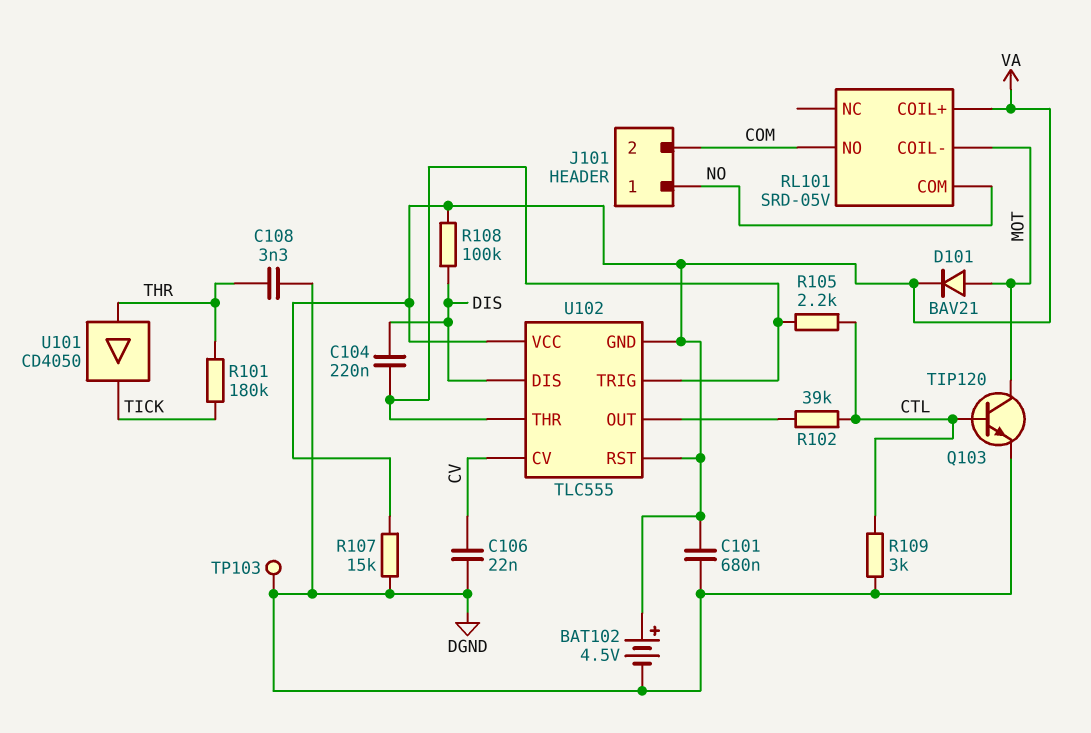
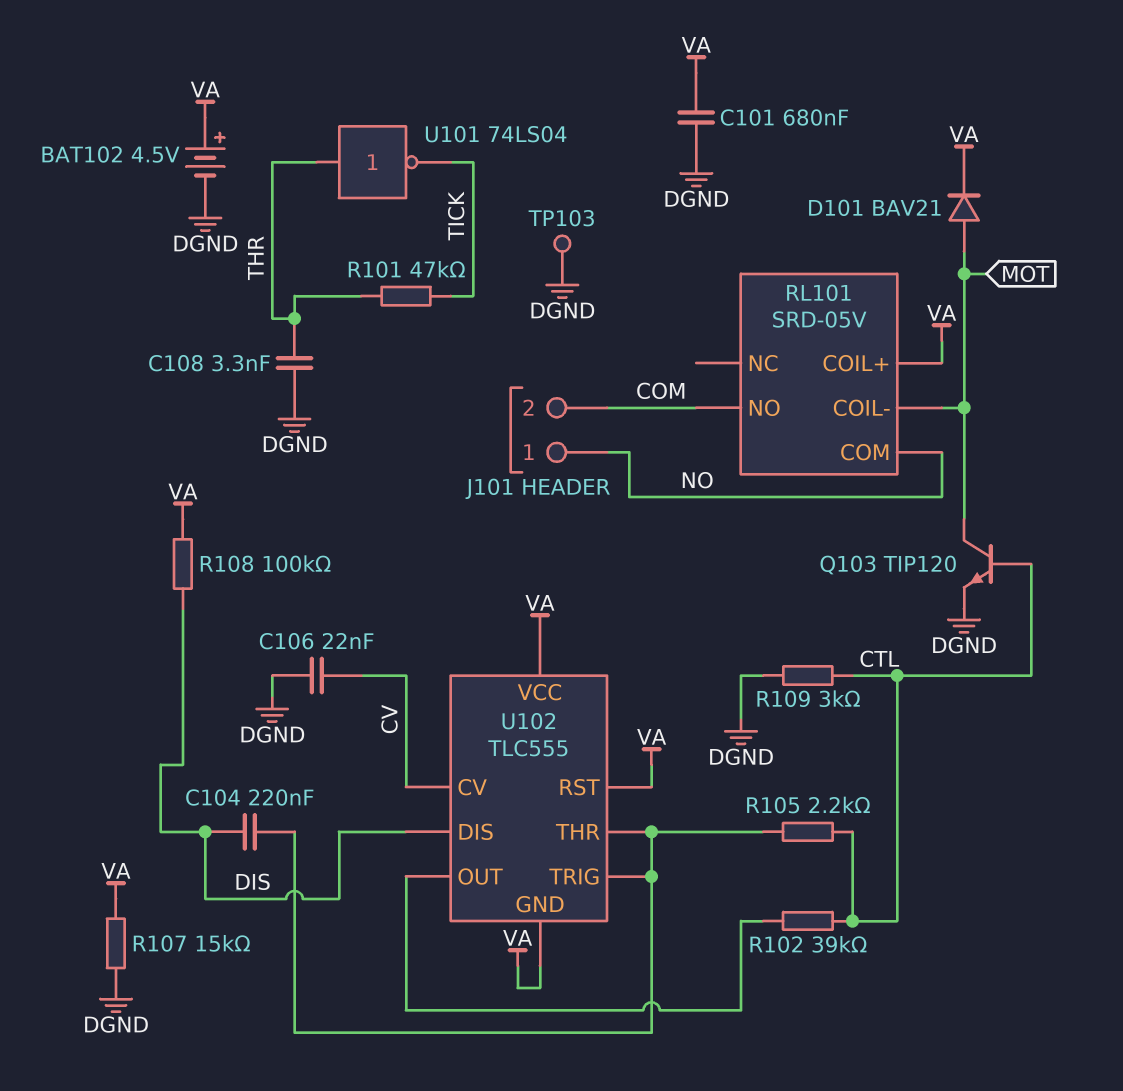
R101: 180k (THR, TICK) -> 47k (THR, TICK)
U101: buffer CD4050 (in THR, out TICK) -> NOT 74LS04 (in THR, out TICK)

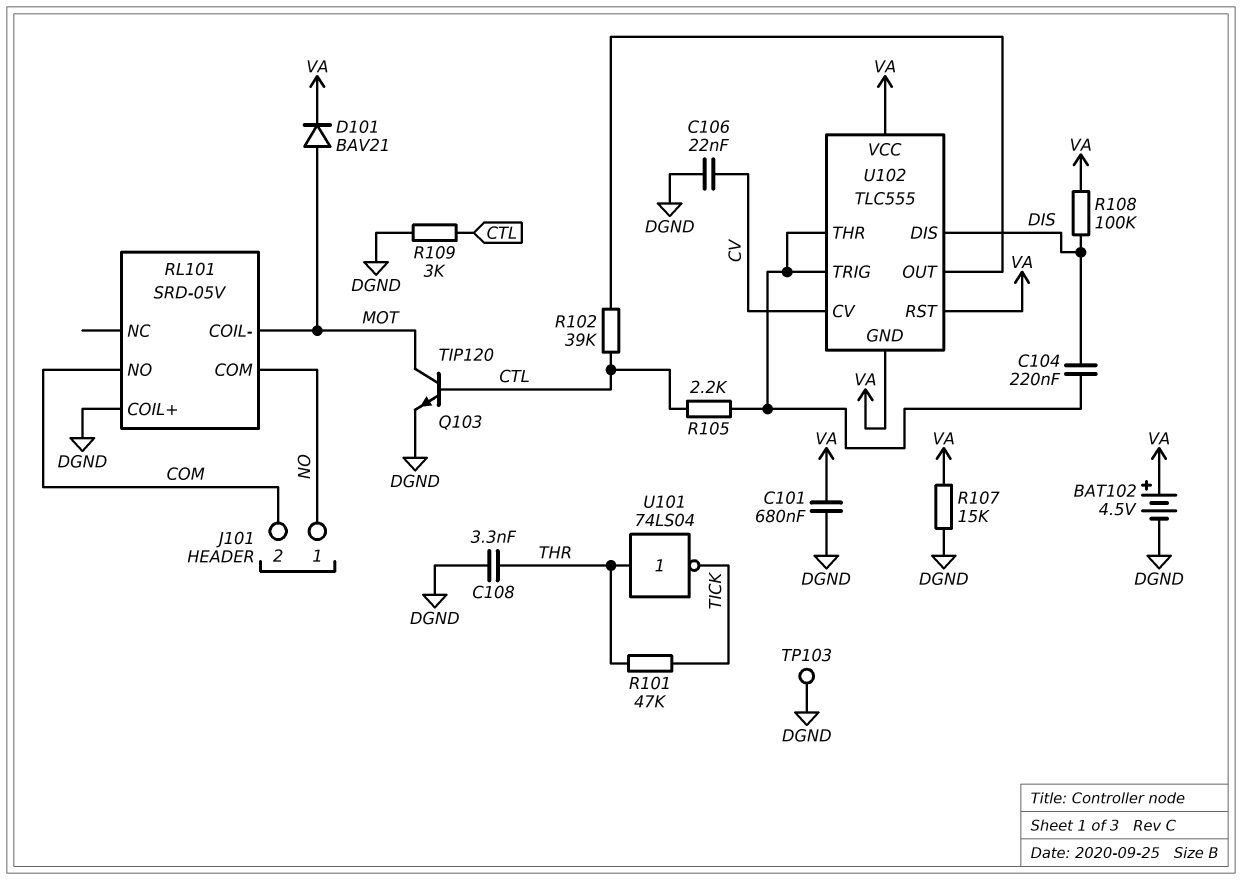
RL101 pin COIL+: VA -> DGND

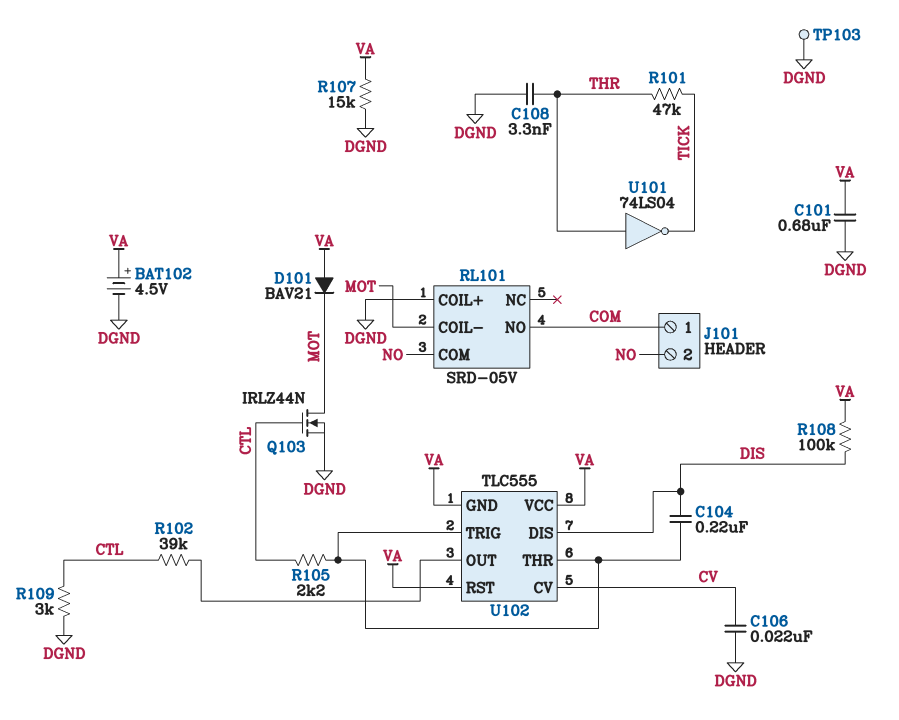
D101: diode BAV21 (A MOT, K VA) -> diode BAV21 (A VA, K MOT)
J101 pin 1: NO -> COM
J101 pin 2: COM -> NO
Q103: NPN TIP120 (B CTL, C MOT, E DGND) -> NMOS IRLZ44N (G CTL, D MOT, S DGND)

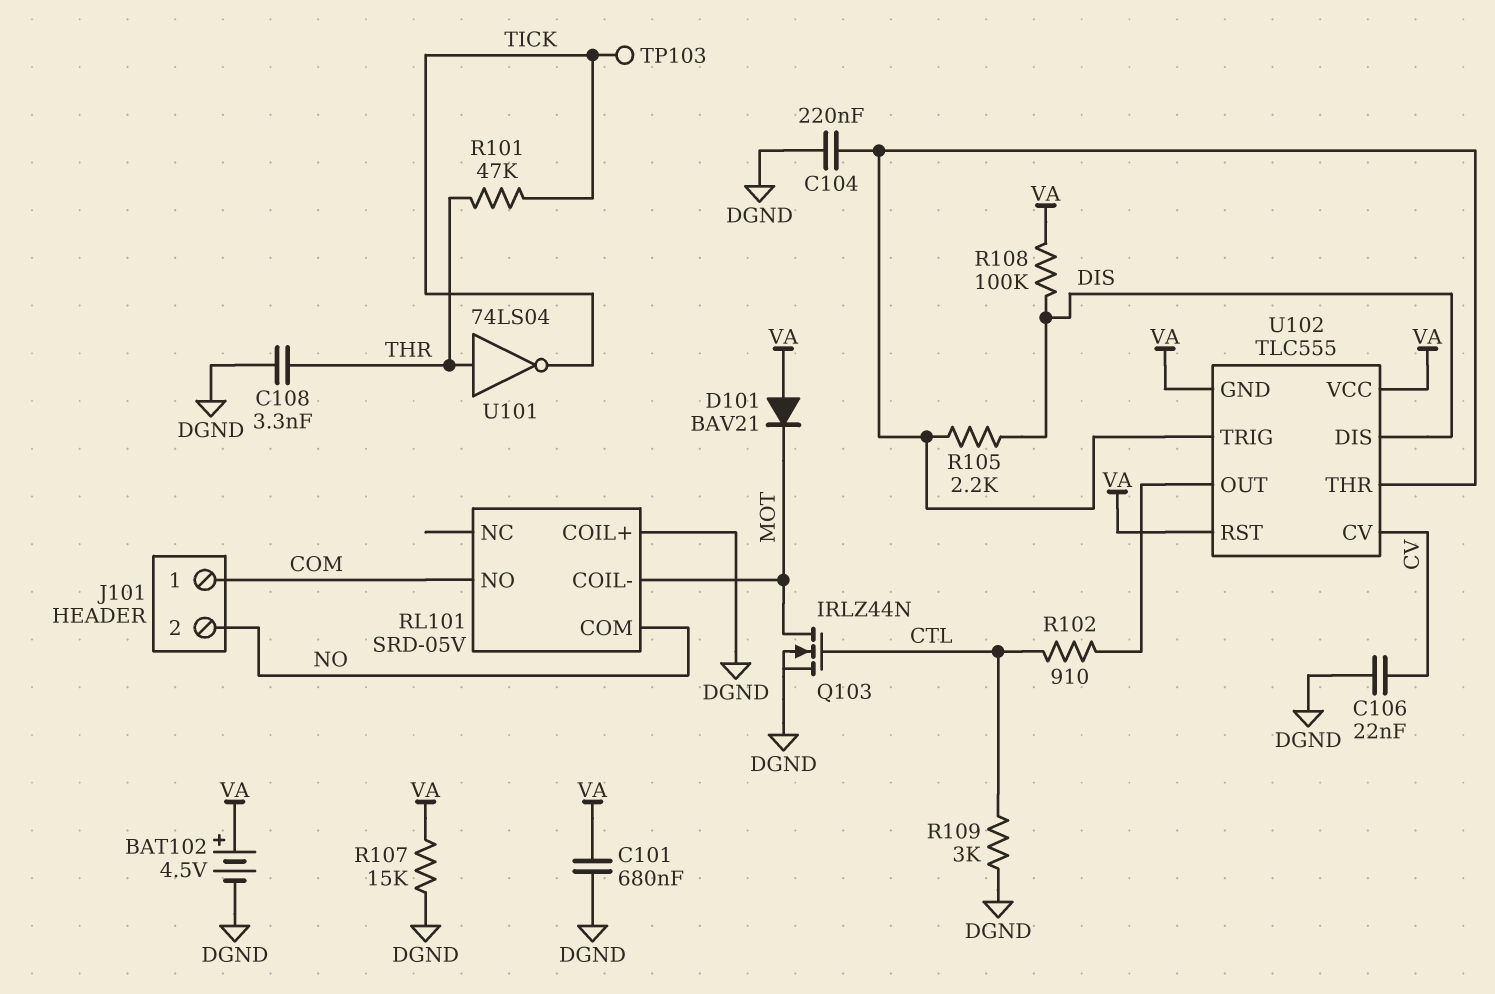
C104: 220nF (DIS, U102/THR) -> 220nF (DGND, U102/THR)
R102: 39k (CTL, U102/OUT) -> 910 (CTL, U102/OUT)
R105: 2.2k (CTL, U102/THR) -> 2.2k (DIS, U102/THR)
TP103: test point (DGND) -> test point (TICK)

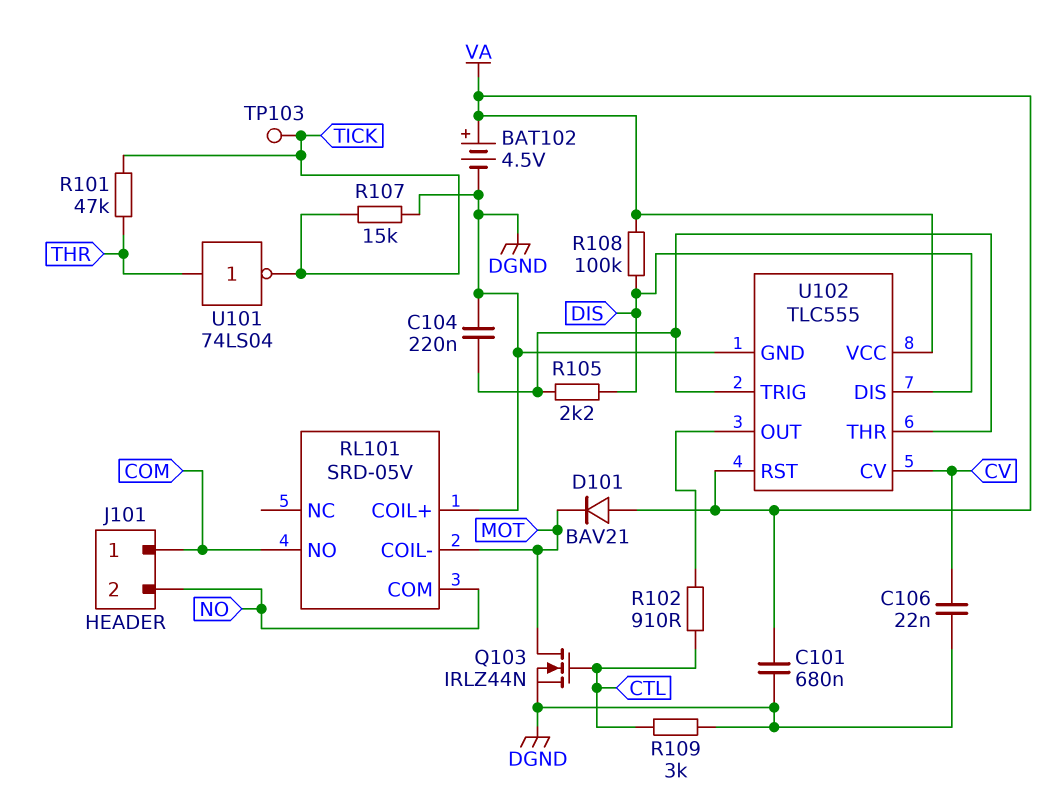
C108: 3.3nF (DGND, THR) -> none
R107: 15k (DGND, VA) -> 15k (DGND, TICK)
U102 pin GND: VA -> DGND

